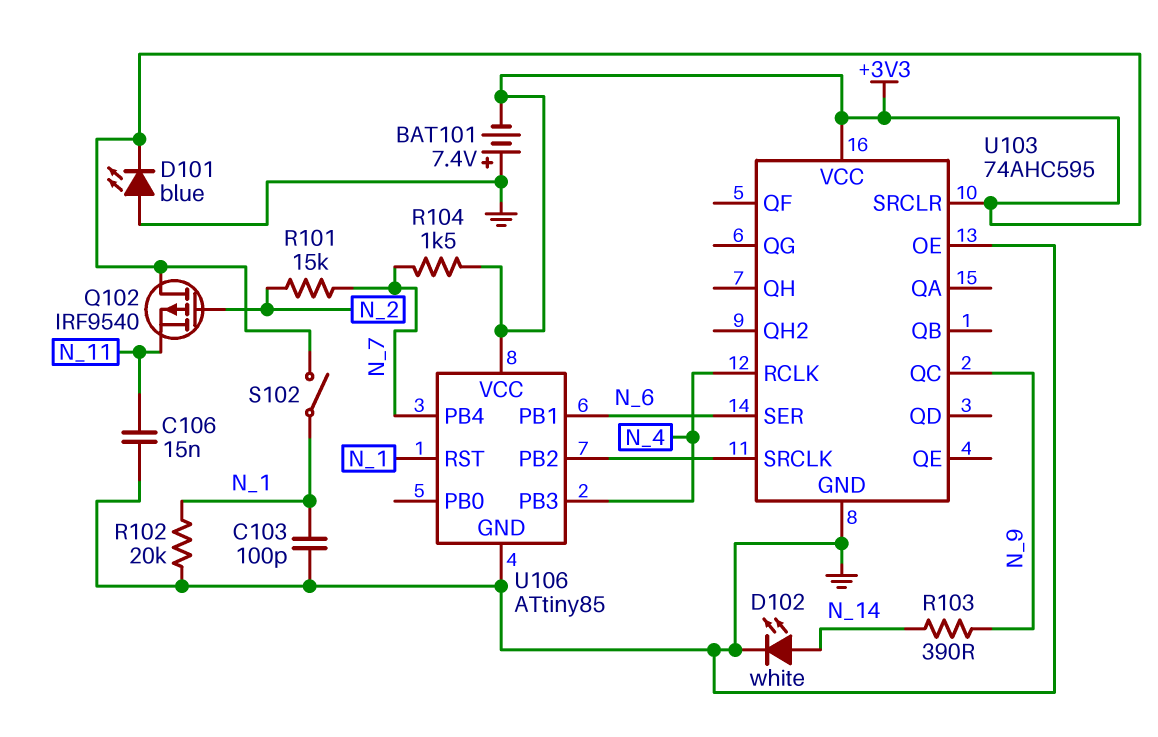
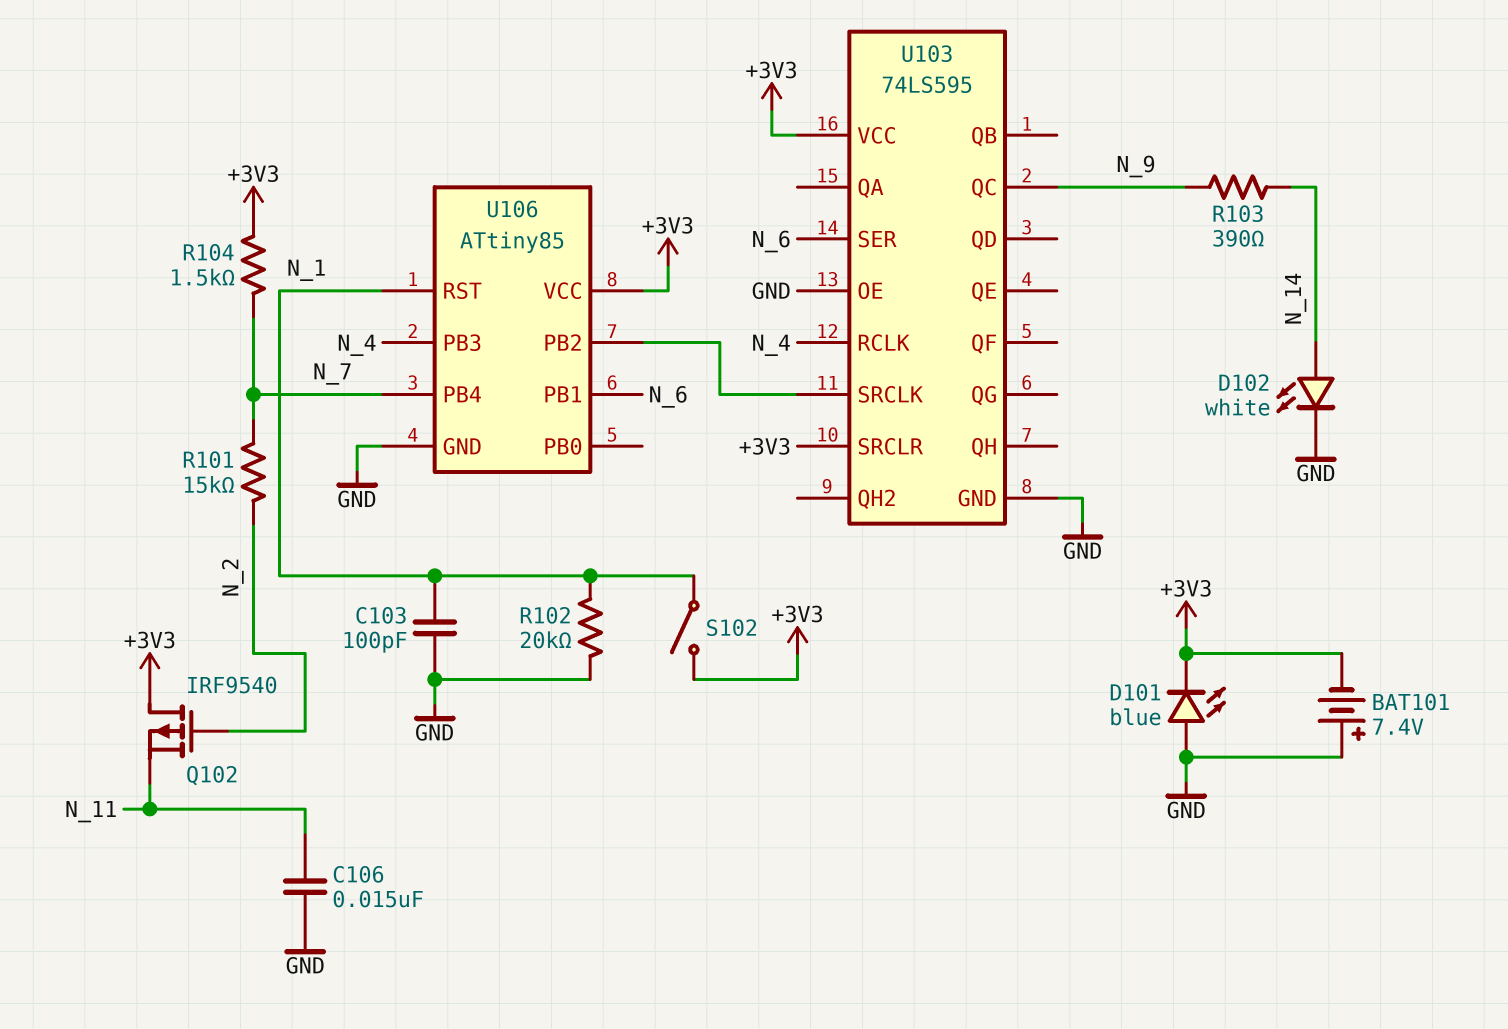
U103: 74AHC595 -> 74LS595

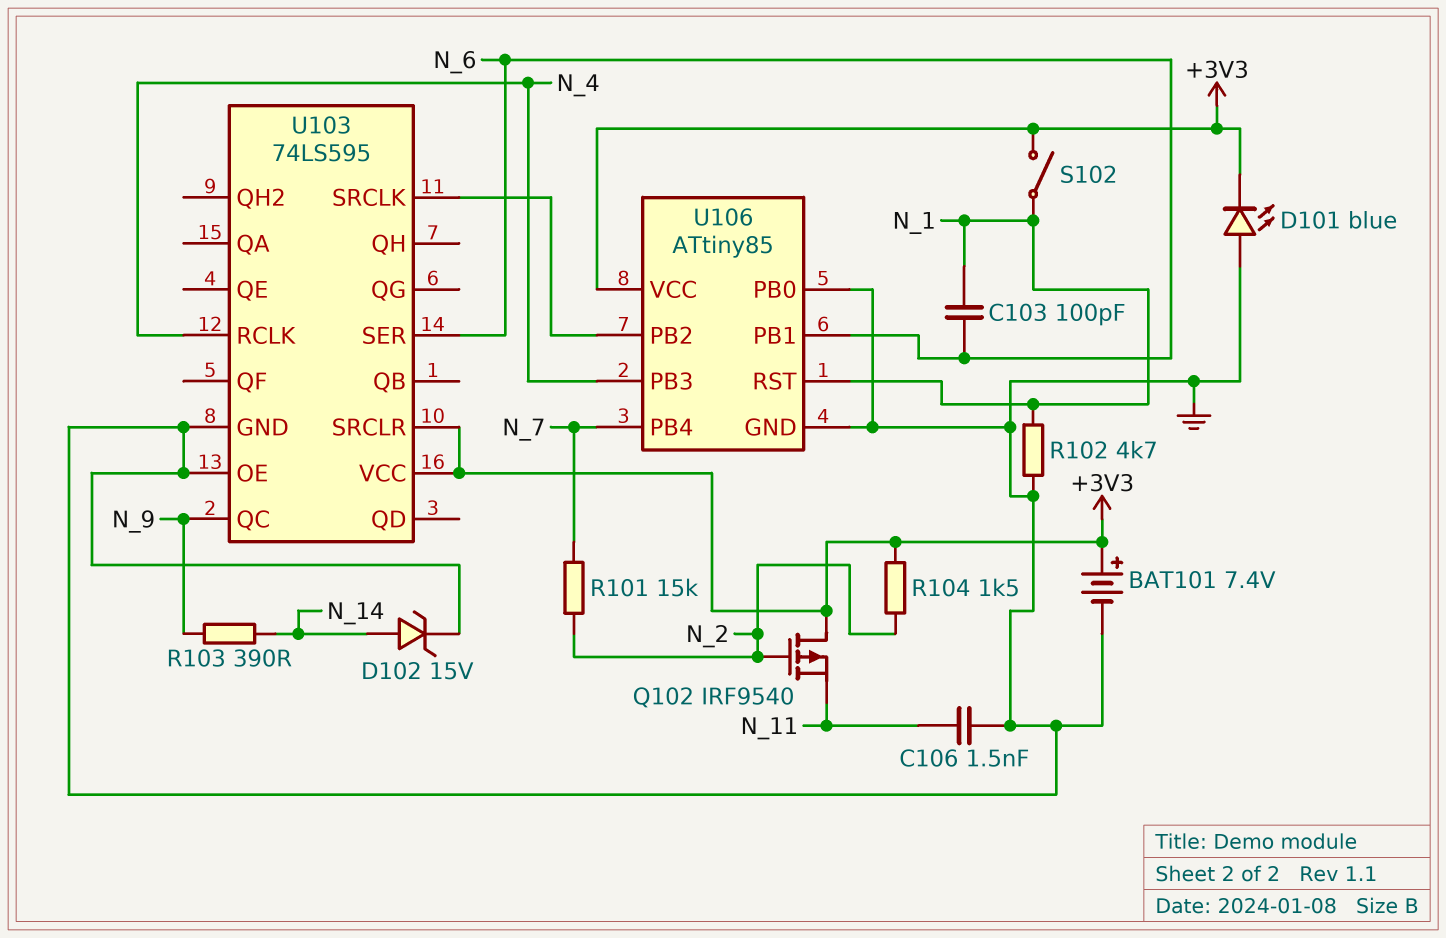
BAT101: 7.4V (plus GND, minus +3V3) -> 7.4V (plus +3V3, minus GND)
C103: 100pF (GND, N_1) -> 100pF (N_1, N_6)
C106: 15nF (GND, N_11) -> 1.5nF (GND, N_11)
D102: LED white (A N_14, K GND) -> zener 15V (A N_14, K GND)
R102: 20k (GND, N_1) -> 4.7k (GND, N_1)
R104: 1.5k (+3V3, N_7) -> 1.5k (+3V3, N_2)
U106 pin PB0: none -> GND

